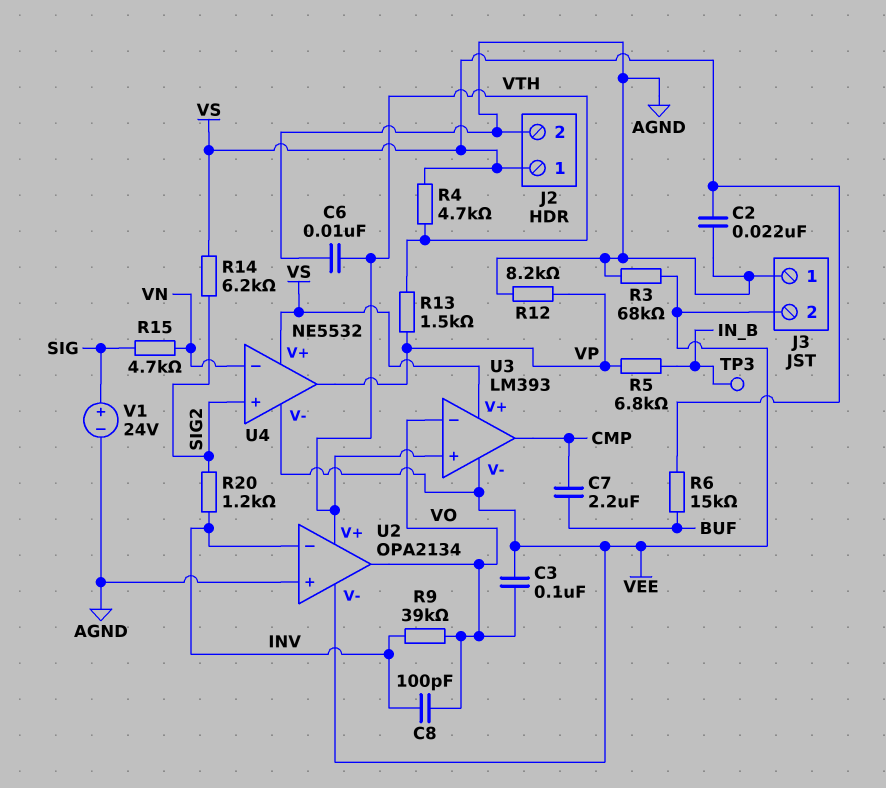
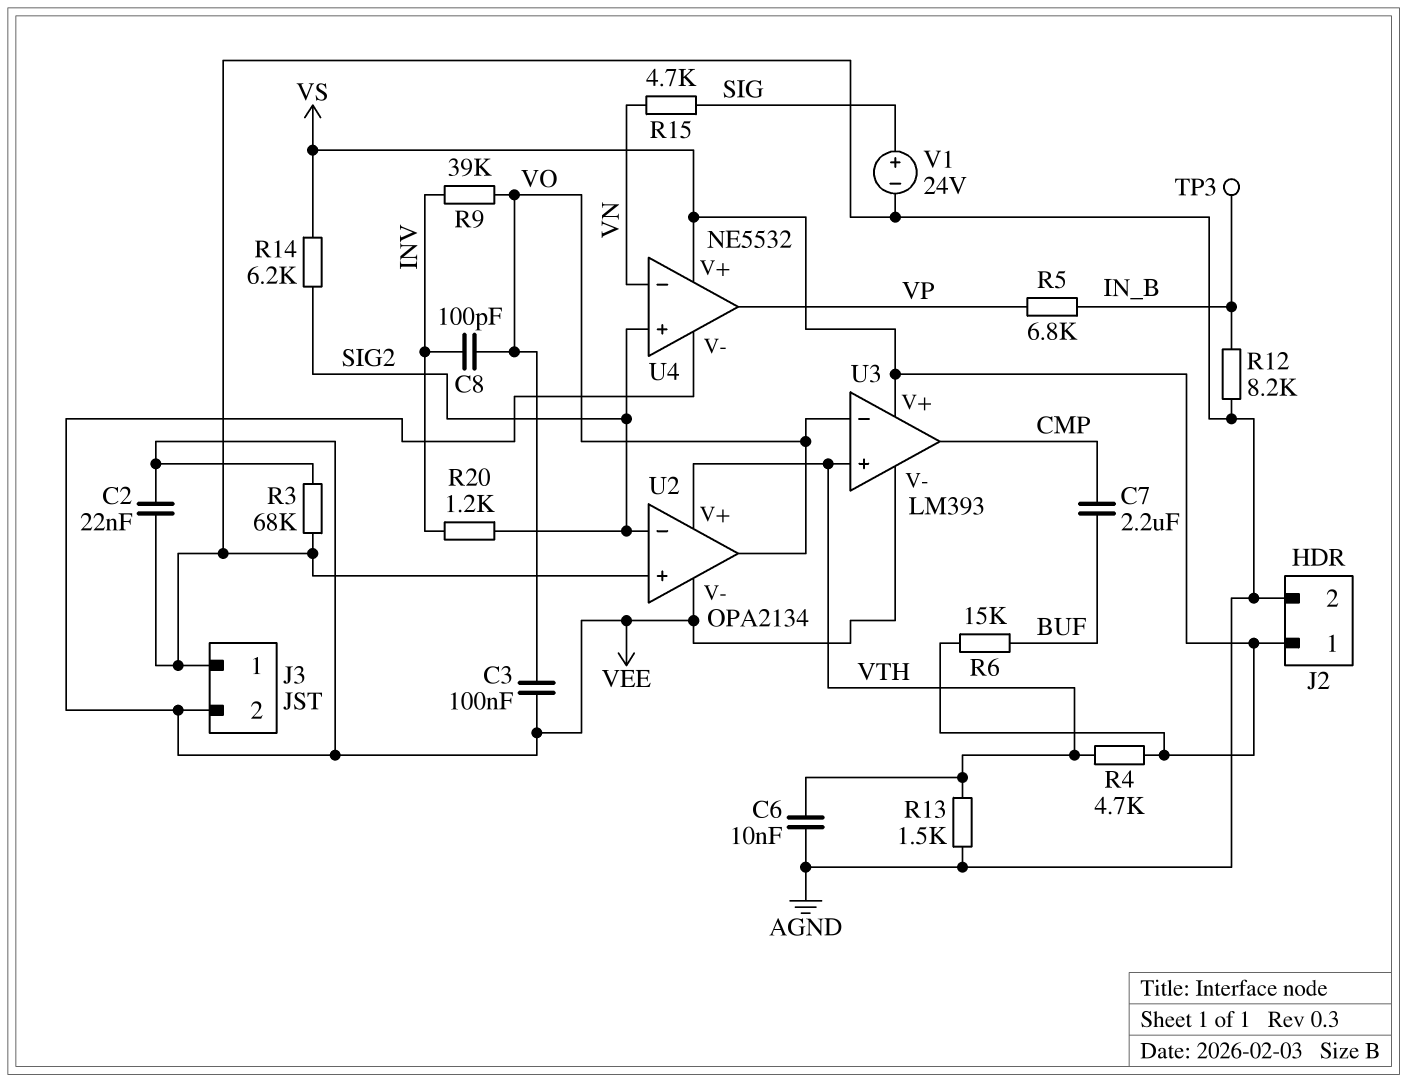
C2: 22nF (AGND, VS) -> 22nF (AGND, VEE)
R12: 8.2k (AGND, VP) -> 8.2k (AGND, IN_B)
R13: 1.5k (VP, VTH) -> 1.5k (AGND, VTH)
U2 pin in-: INV -> SIG2

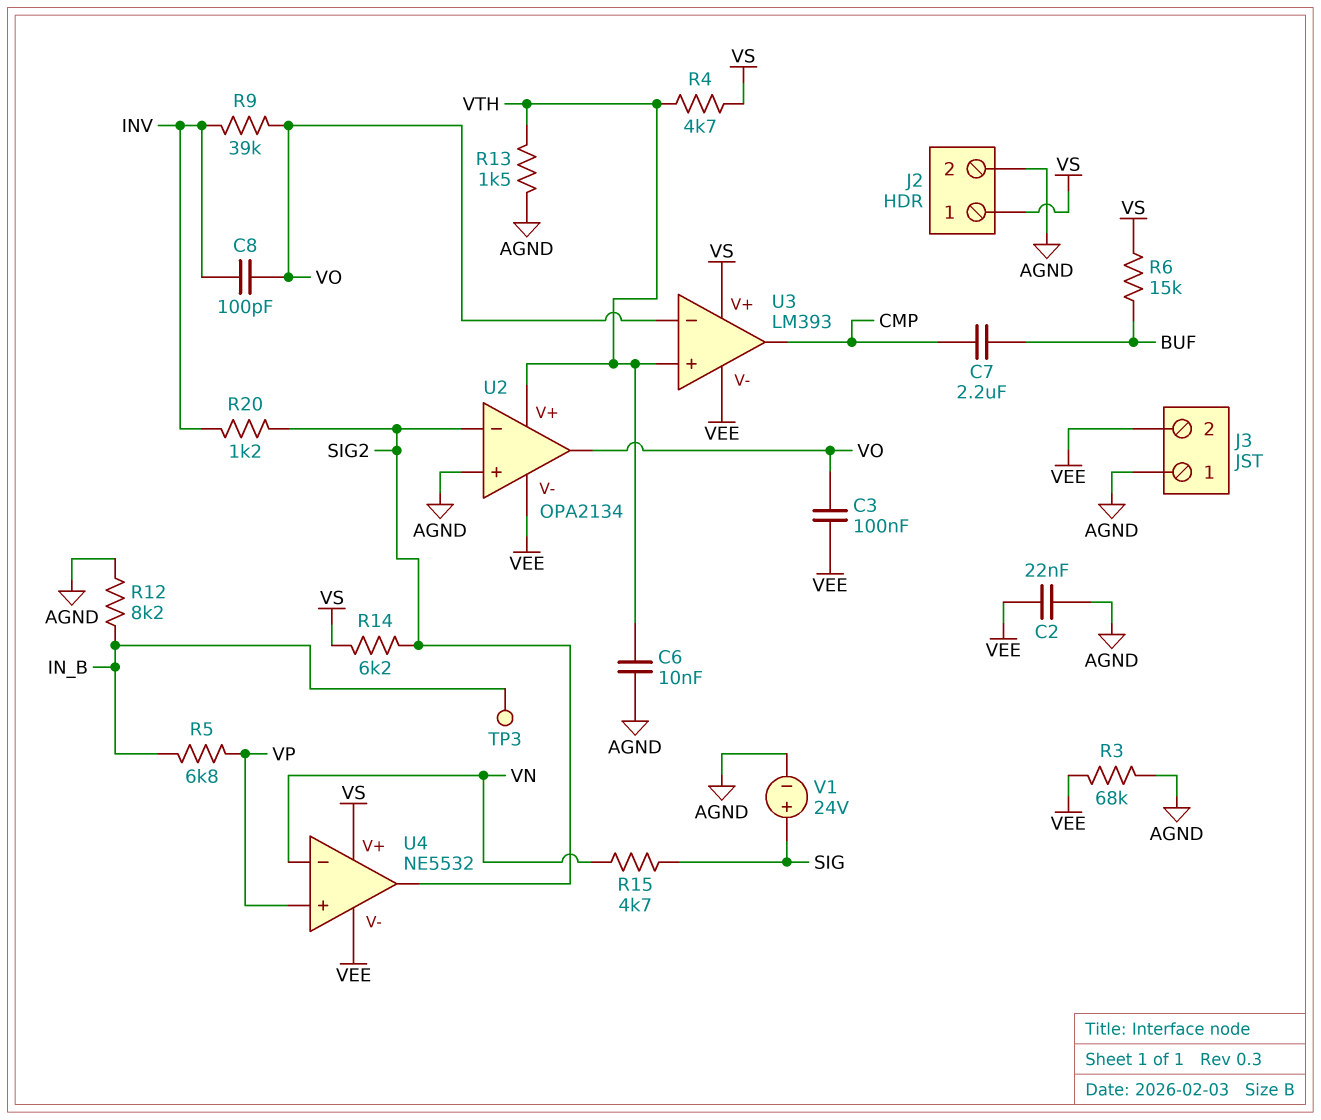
U4 pin in+: SIG2 -> VP
U4 pin out: VP -> SIG2

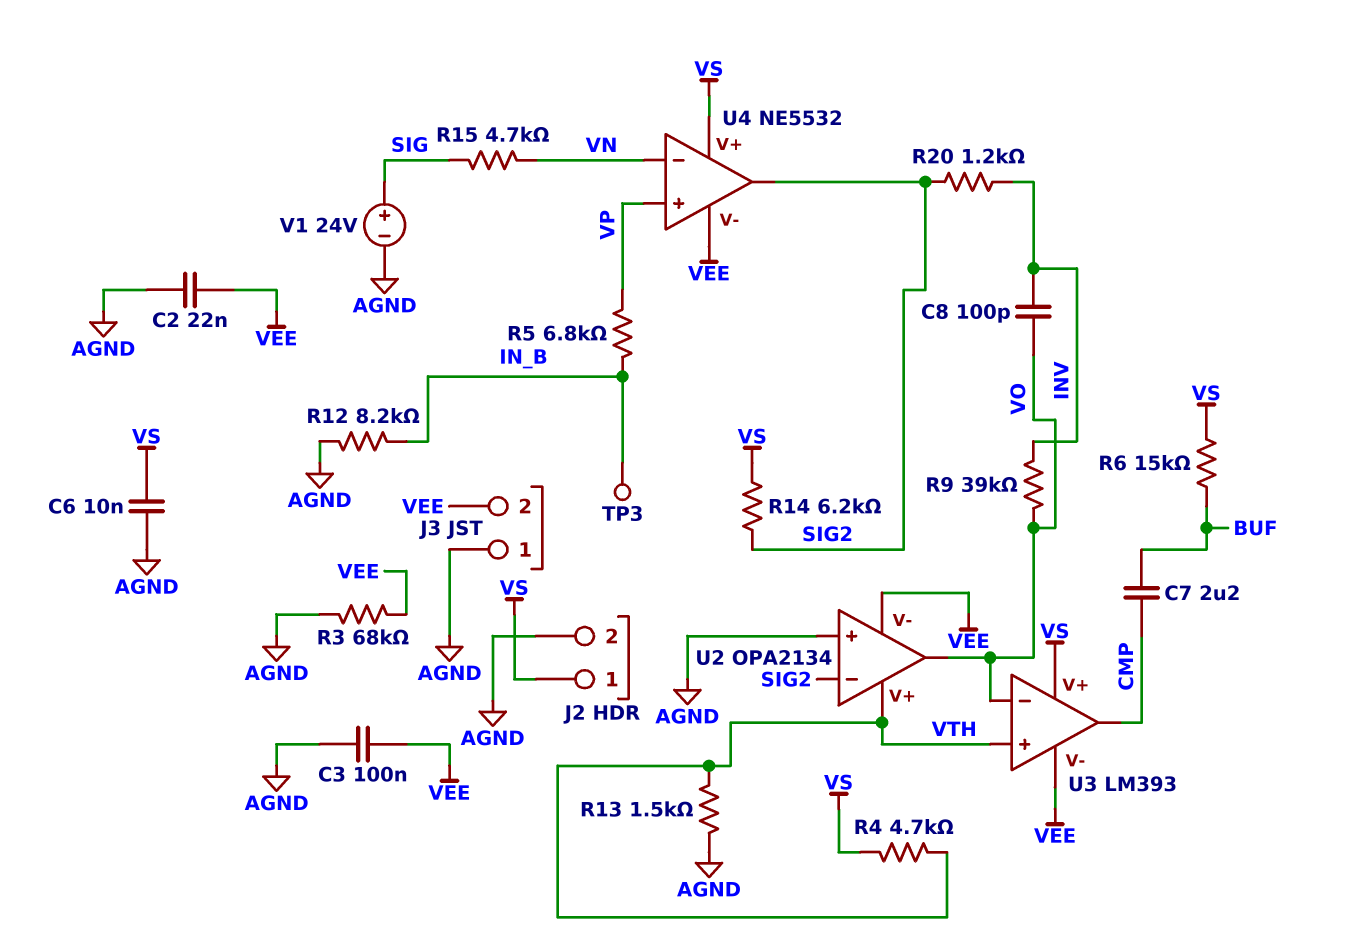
C3: 100nF (VEE, VO) -> 100nF (AGND, VEE)
C6: 10nF (AGND, VTH) -> 10nF (AGND, VS)

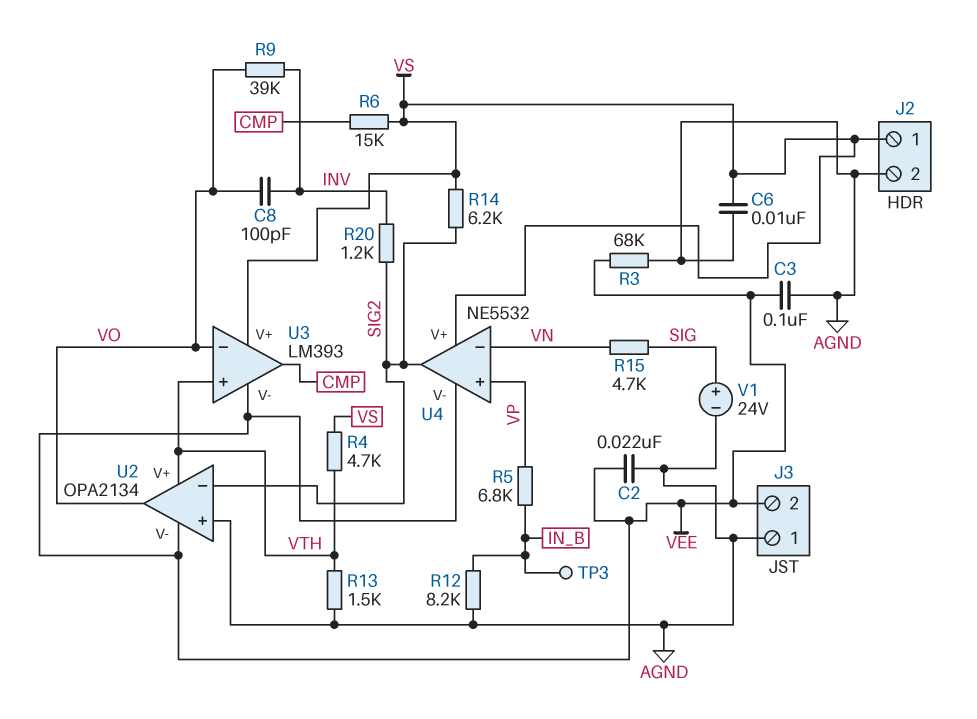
C7: 2.2uF (BUF, CMP) -> none
R6: 15k (BUF, VS) -> 15k (CMP, VS)

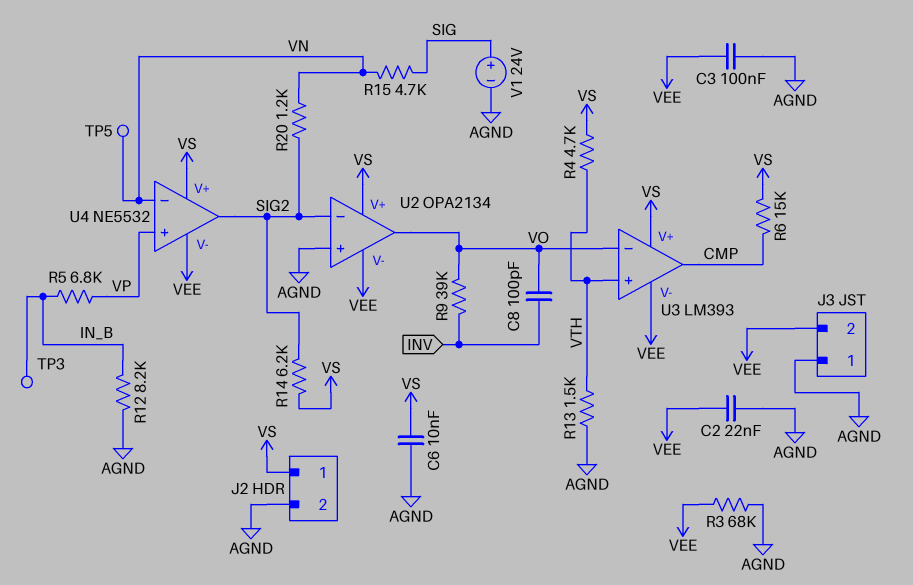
R20: 1.2k (INV, SIG2) -> 1.2k (SIG2, VN)
TP5: none -> test point (VN)
U2 pin V+: VTH -> VS

